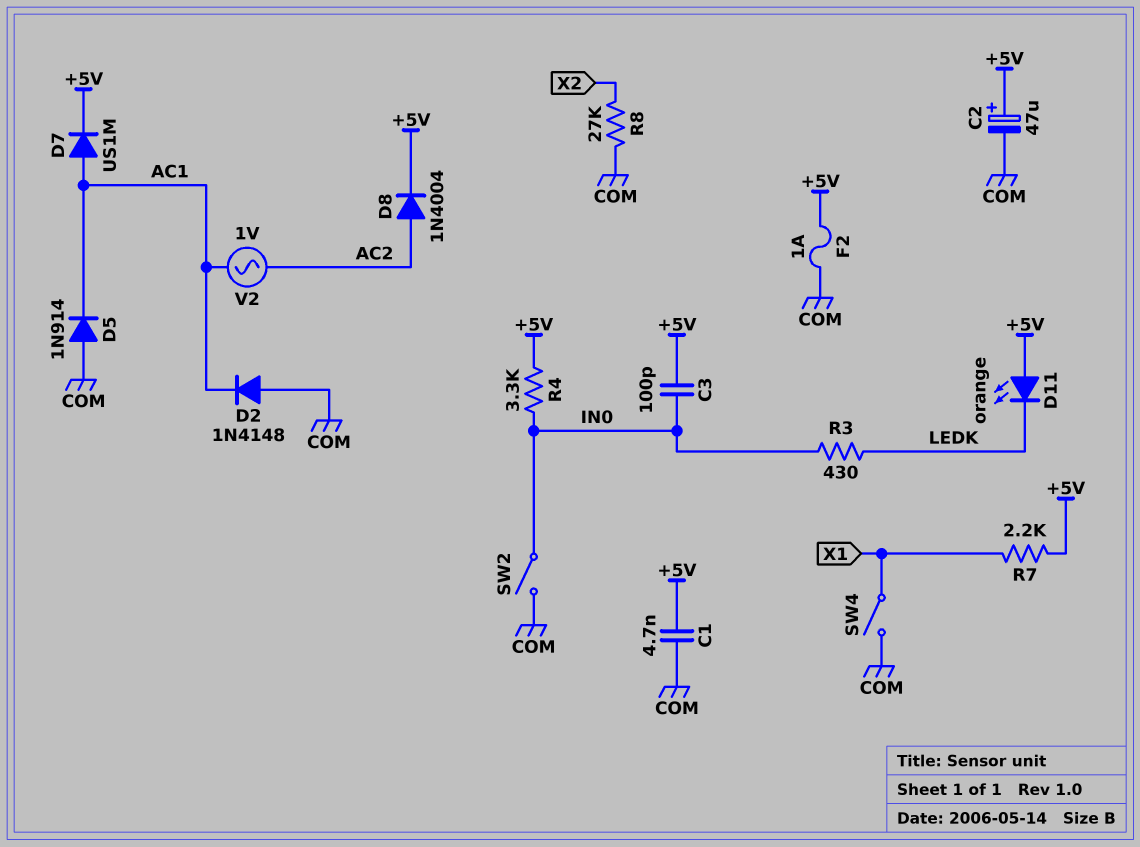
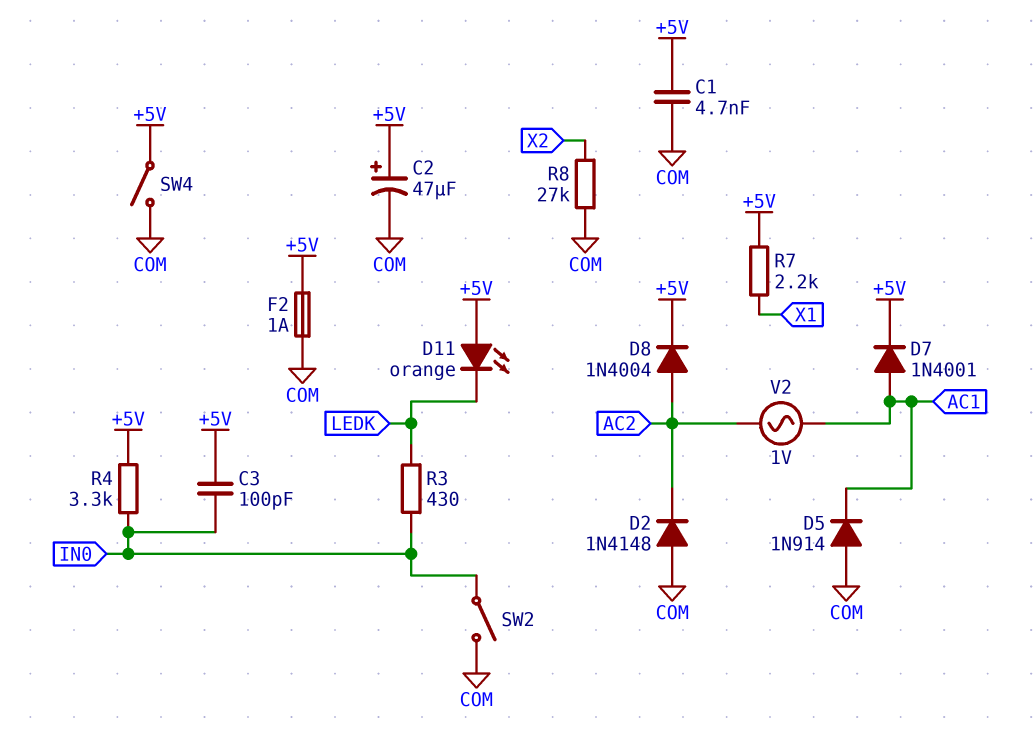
D2: diode 1N4148 (A COM, K AC1) -> diode 1N4148 (A COM, K AC2)
D7: diode US1M (A AC1, K +5V) -> diode 1N4001 (A AC1, K +5V)
SW4: switch (COM, X1) -> switch (+5V, COM)

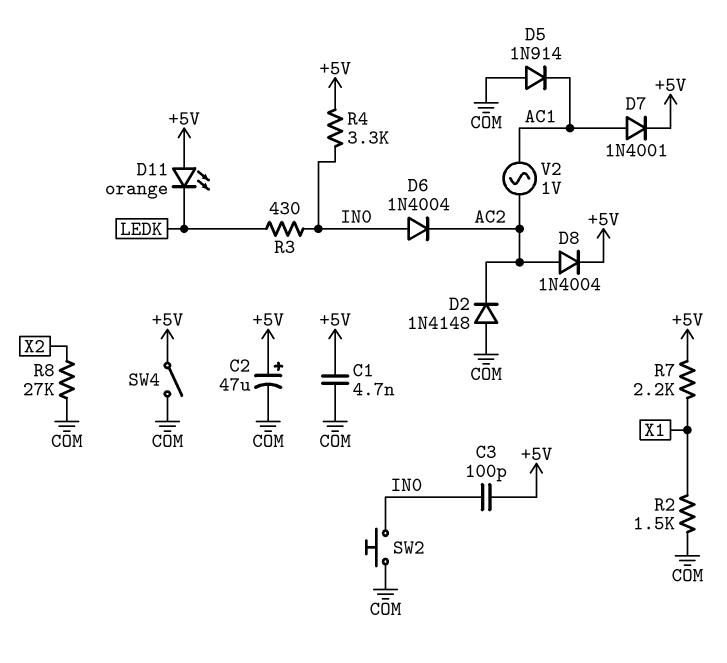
D6: none -> diode 1N4004 (A IN0, K AC2)
F2: 1A (+5V, COM) -> none
R2: none -> 1.5k (COM, X1)
SW2: switch (COM, IN0) -> button (COM, IN0)

